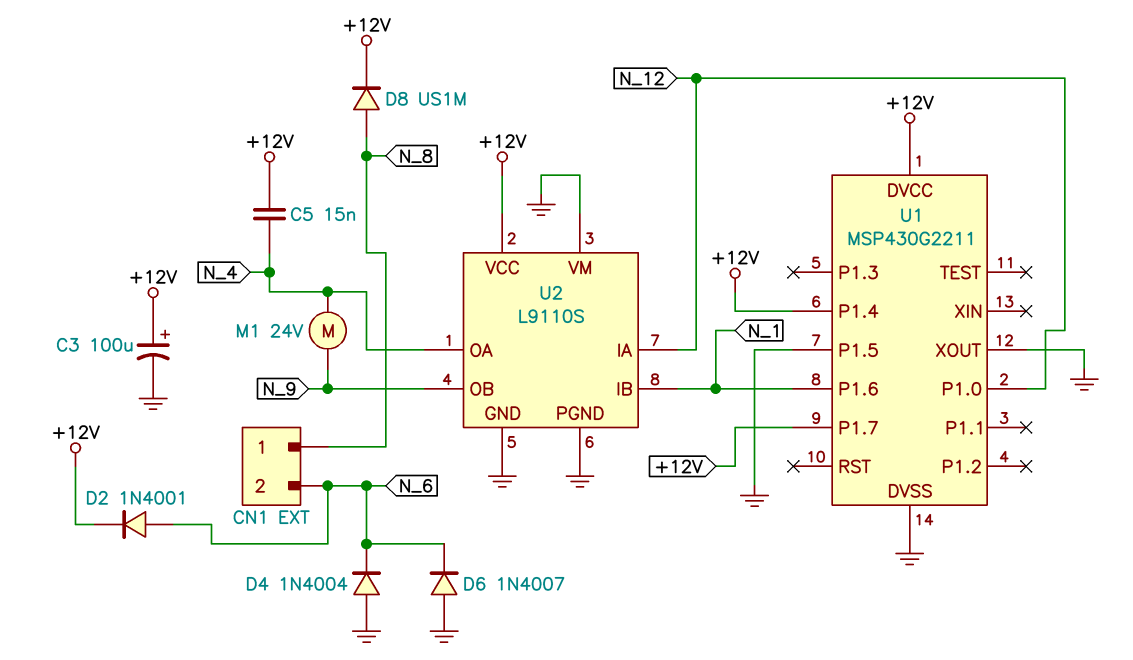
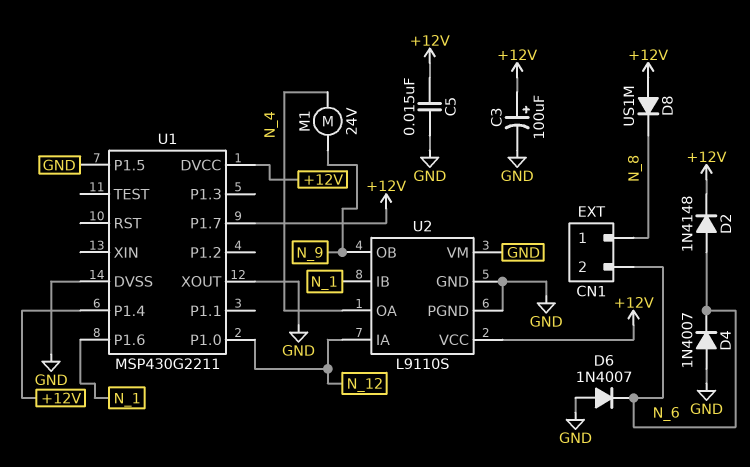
C5: 15nF (+12V, N_4) -> 15nF (+12V, GND)
D2: diode 1N4001 (A N_6, K +12V) -> diode 1N4148 (A N_6, K +12V)
D4: diode 1N4004 (A GND, K N_6) -> diode 1N4007 (A GND, K N_6)
D8: diode US1M (A N_8, K +12V) -> diode US1M (A +12V, K N_8)

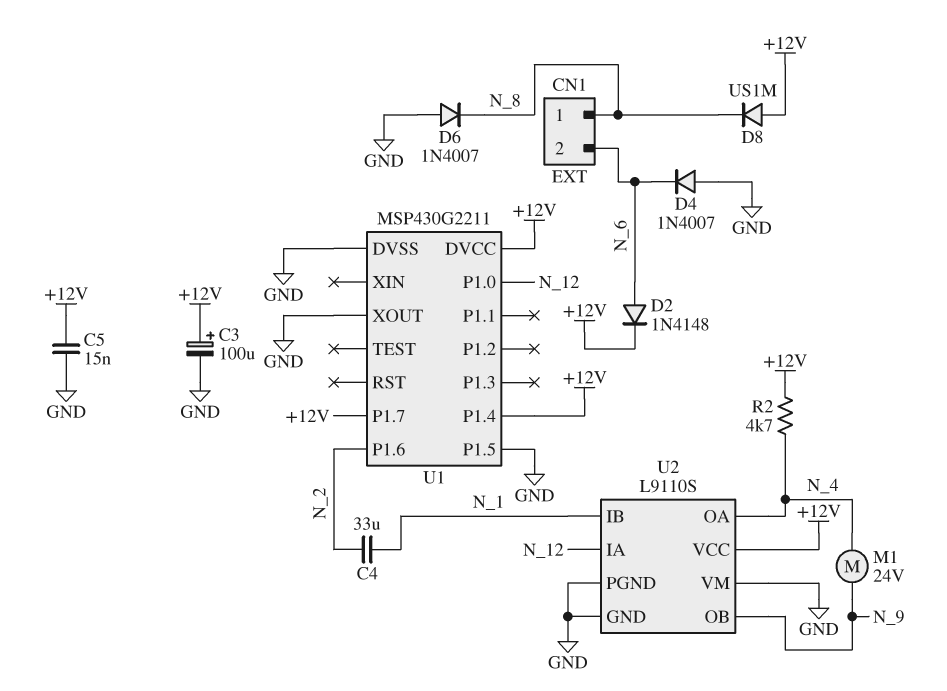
C4: none -> 33uF (N_1, N_2)
D6: diode 1N4007 (A GND, K N_6) -> diode 1N4007 (A GND, K N_8)
R2: none -> 4.7k (+12V, N_4)
U1 pin P1.6: N_1 -> N_2

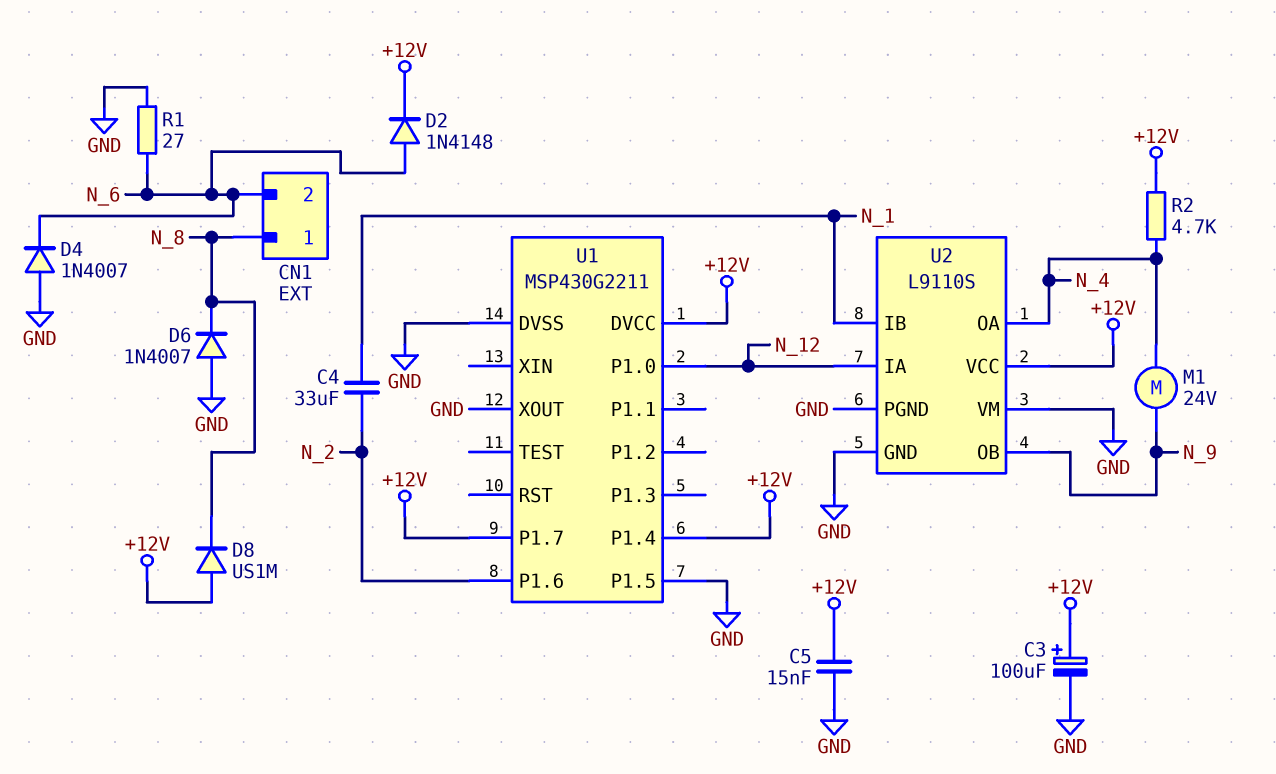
R1: none -> 27 (GND, N_6)

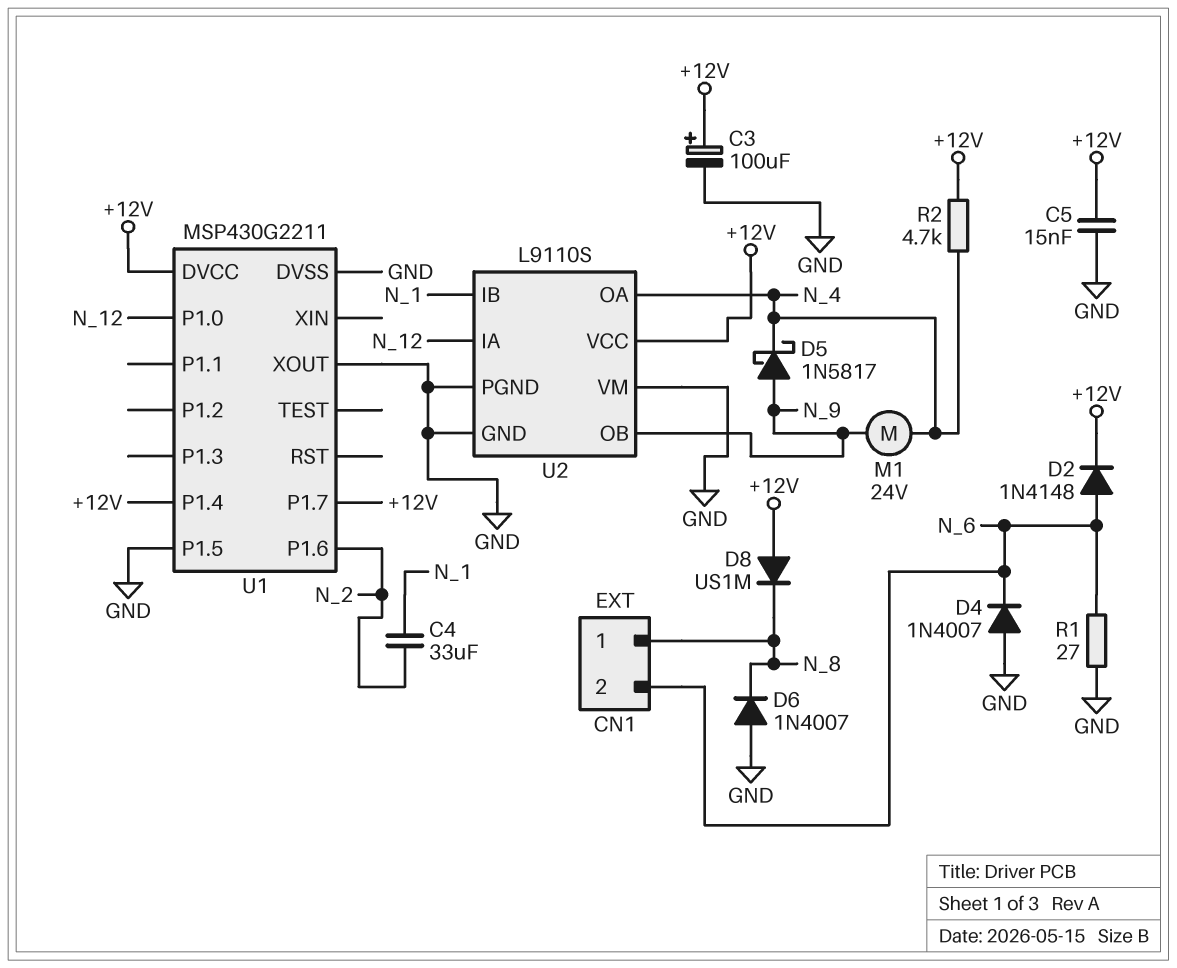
D5: none -> schottky 1N5817 (A N_9, K N_4)

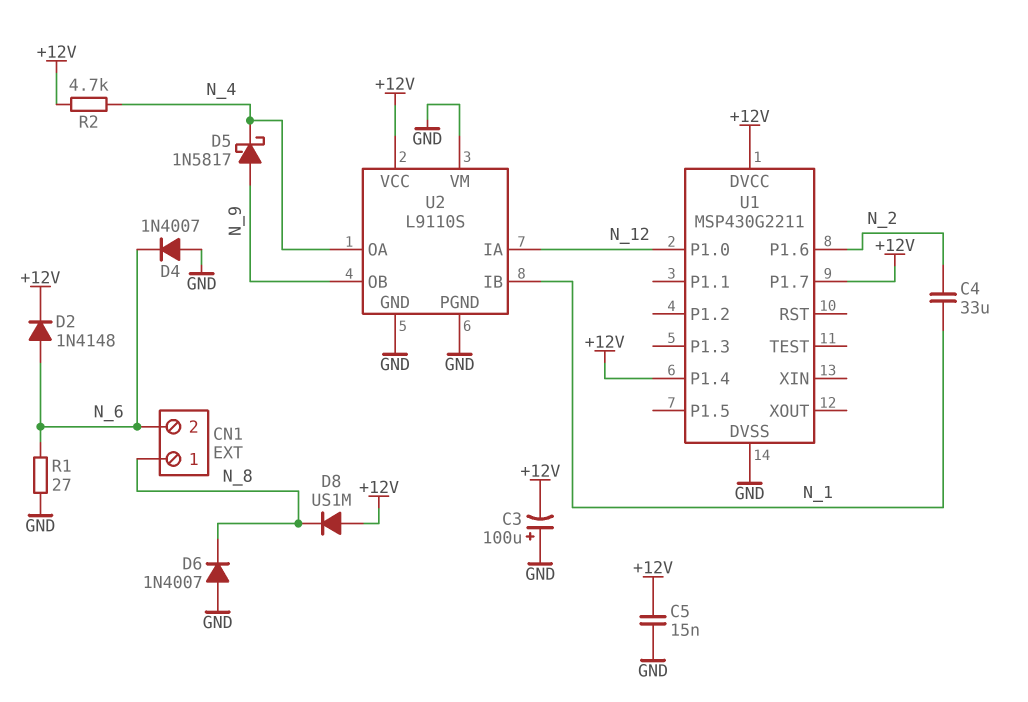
C3: 100uF (plus +12V, minus GND) -> 100uF (plus GND, minus +12V)
M1: motor 24V (N_4, N_9) -> none
U1 pin P1.5: GND -> none
U1 pin XOUT: GND -> none

